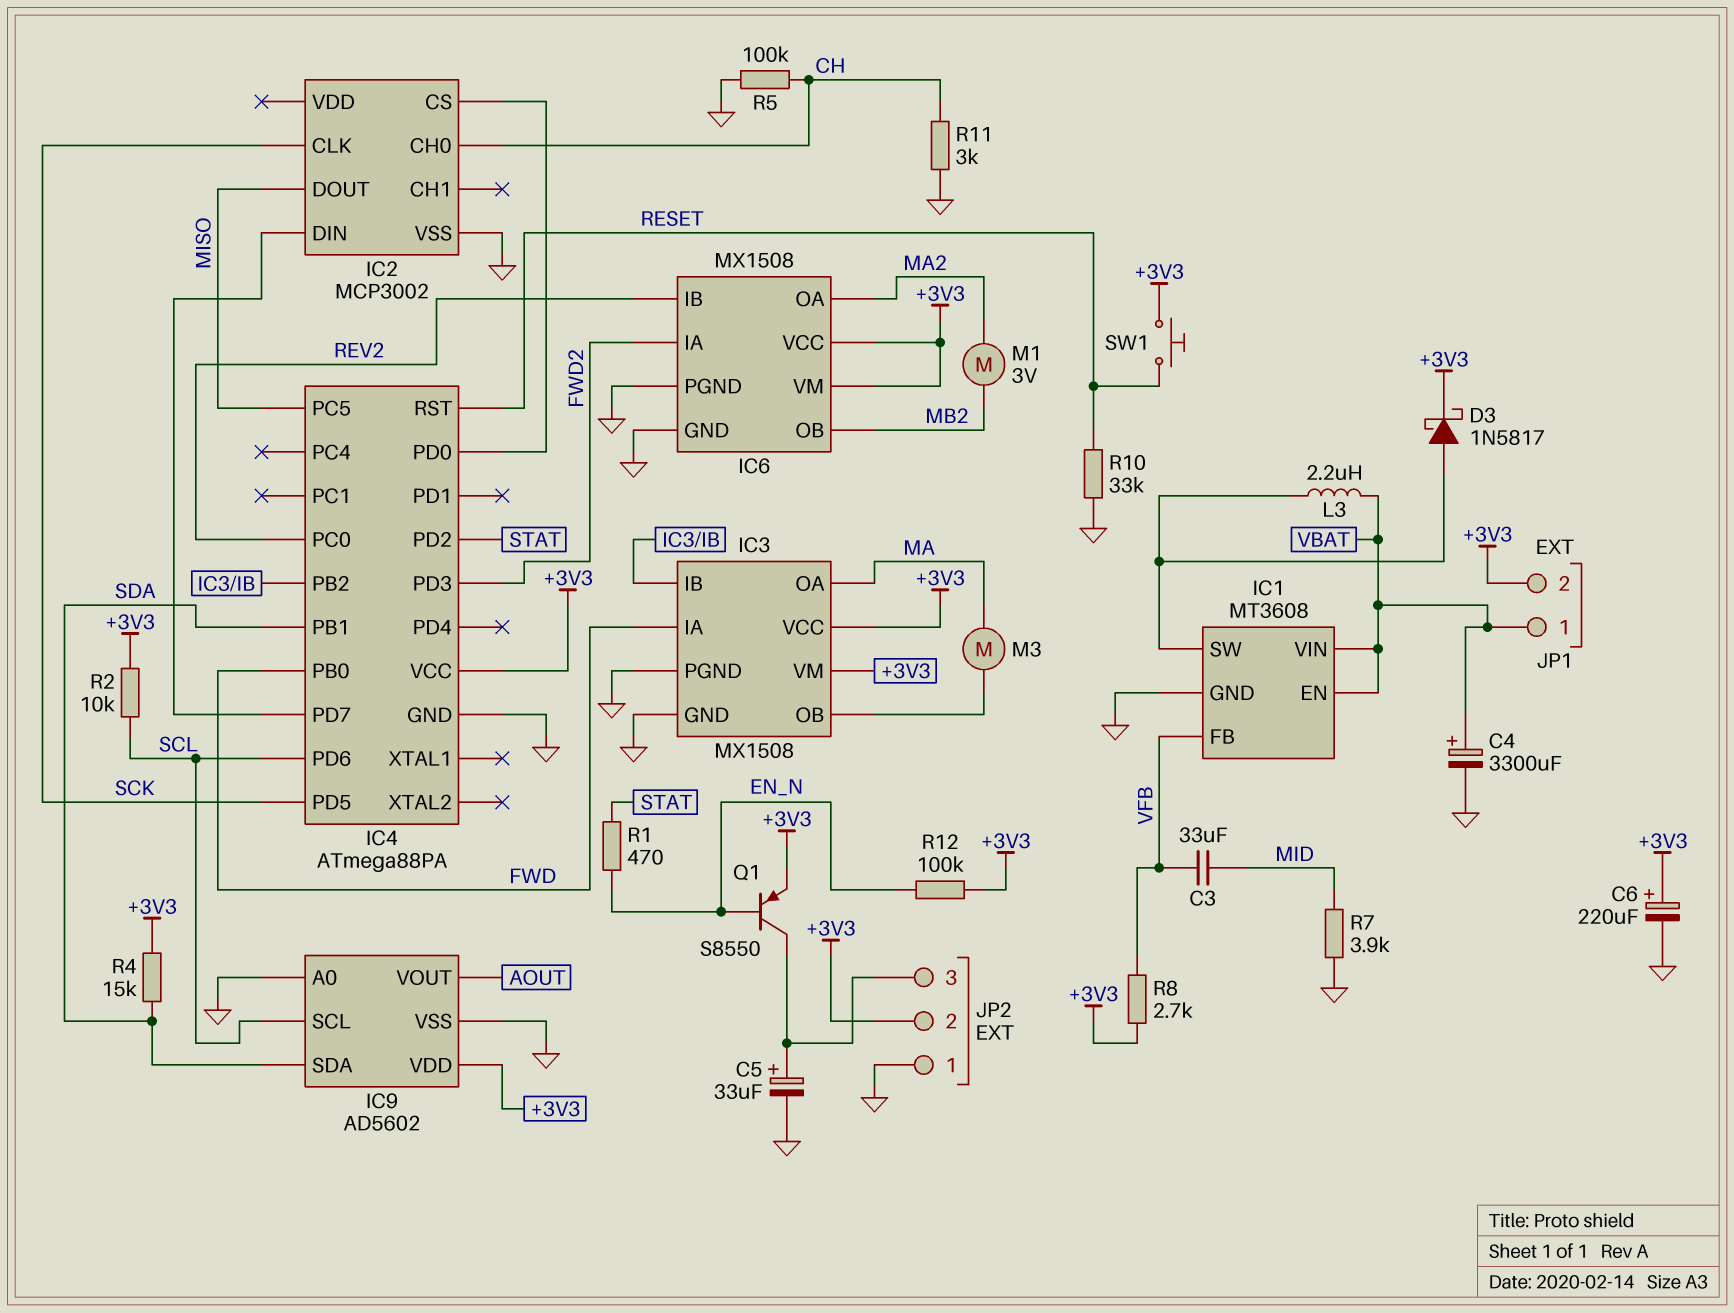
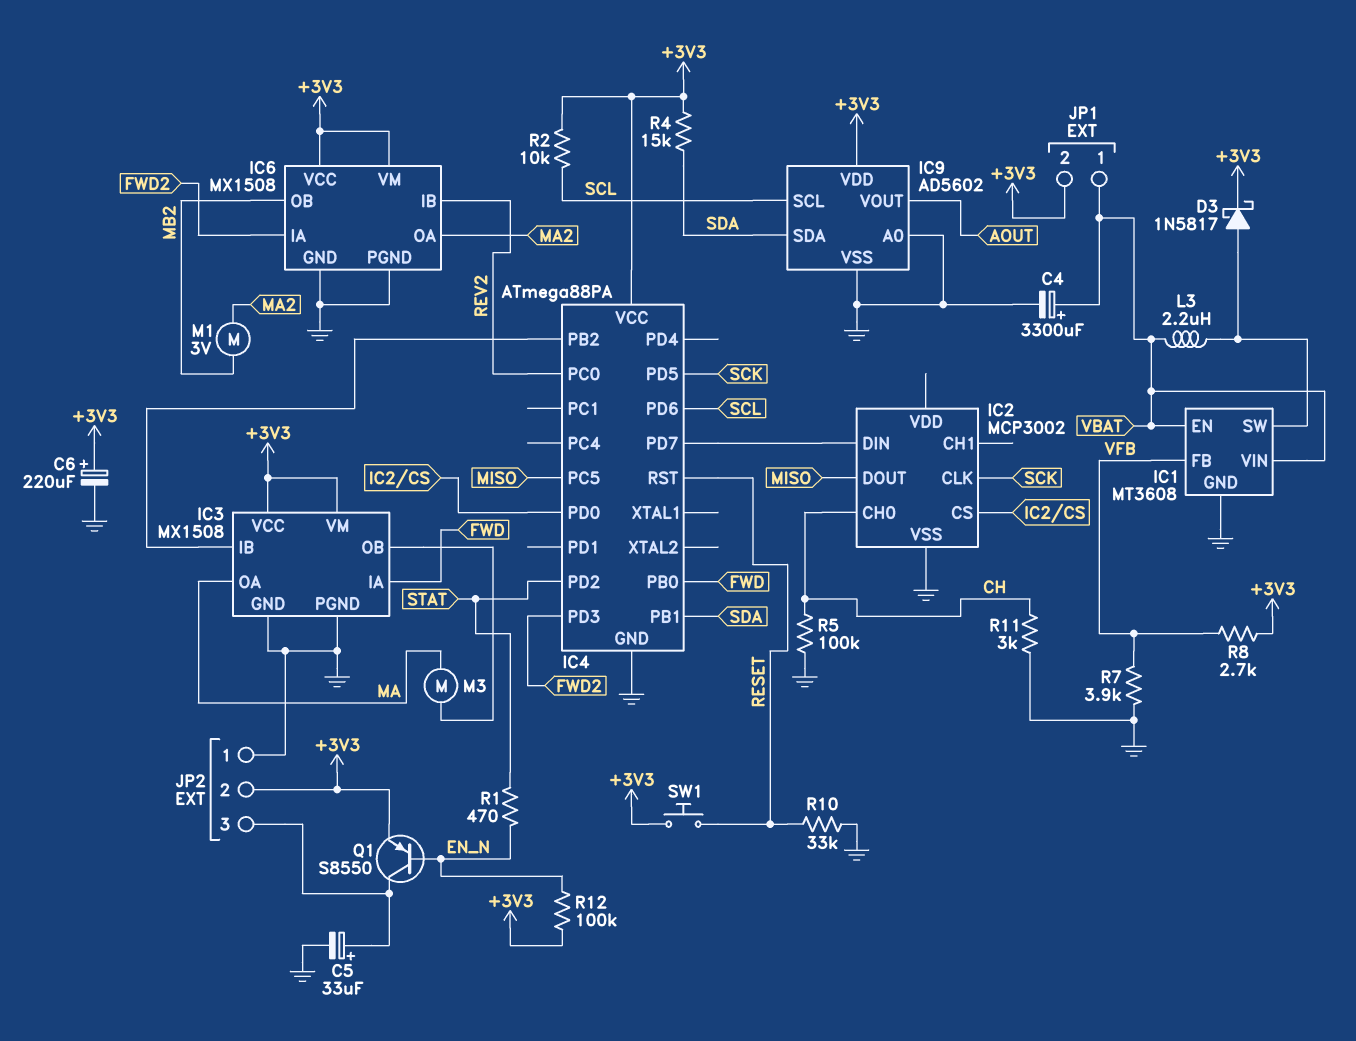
C3: 33uF (MID, VFB) -> none
R7: 3.9k (GND, MID) -> 3.9k (GND, VFB)

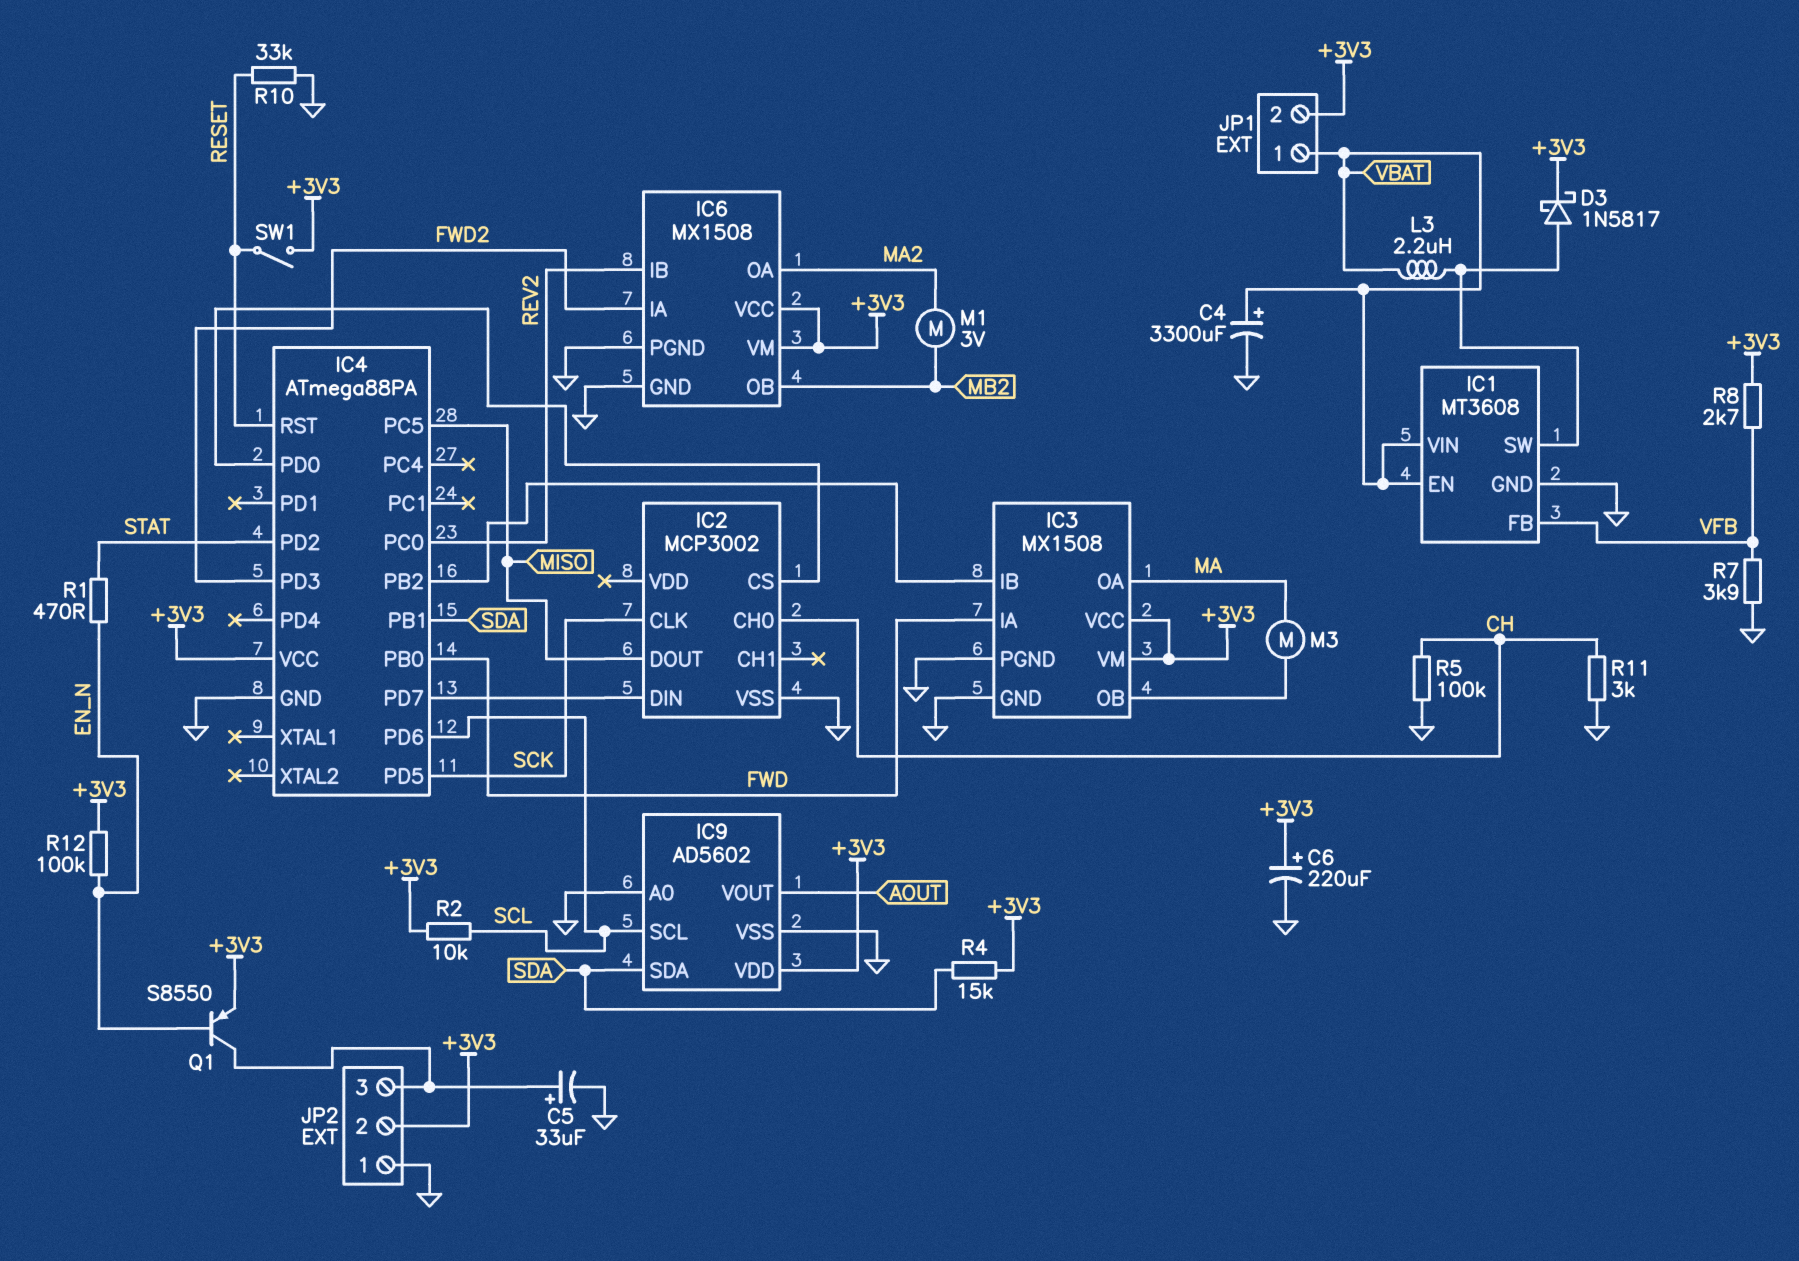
SW1: button (+3V3, RESET) -> switch (+3V3, RESET)

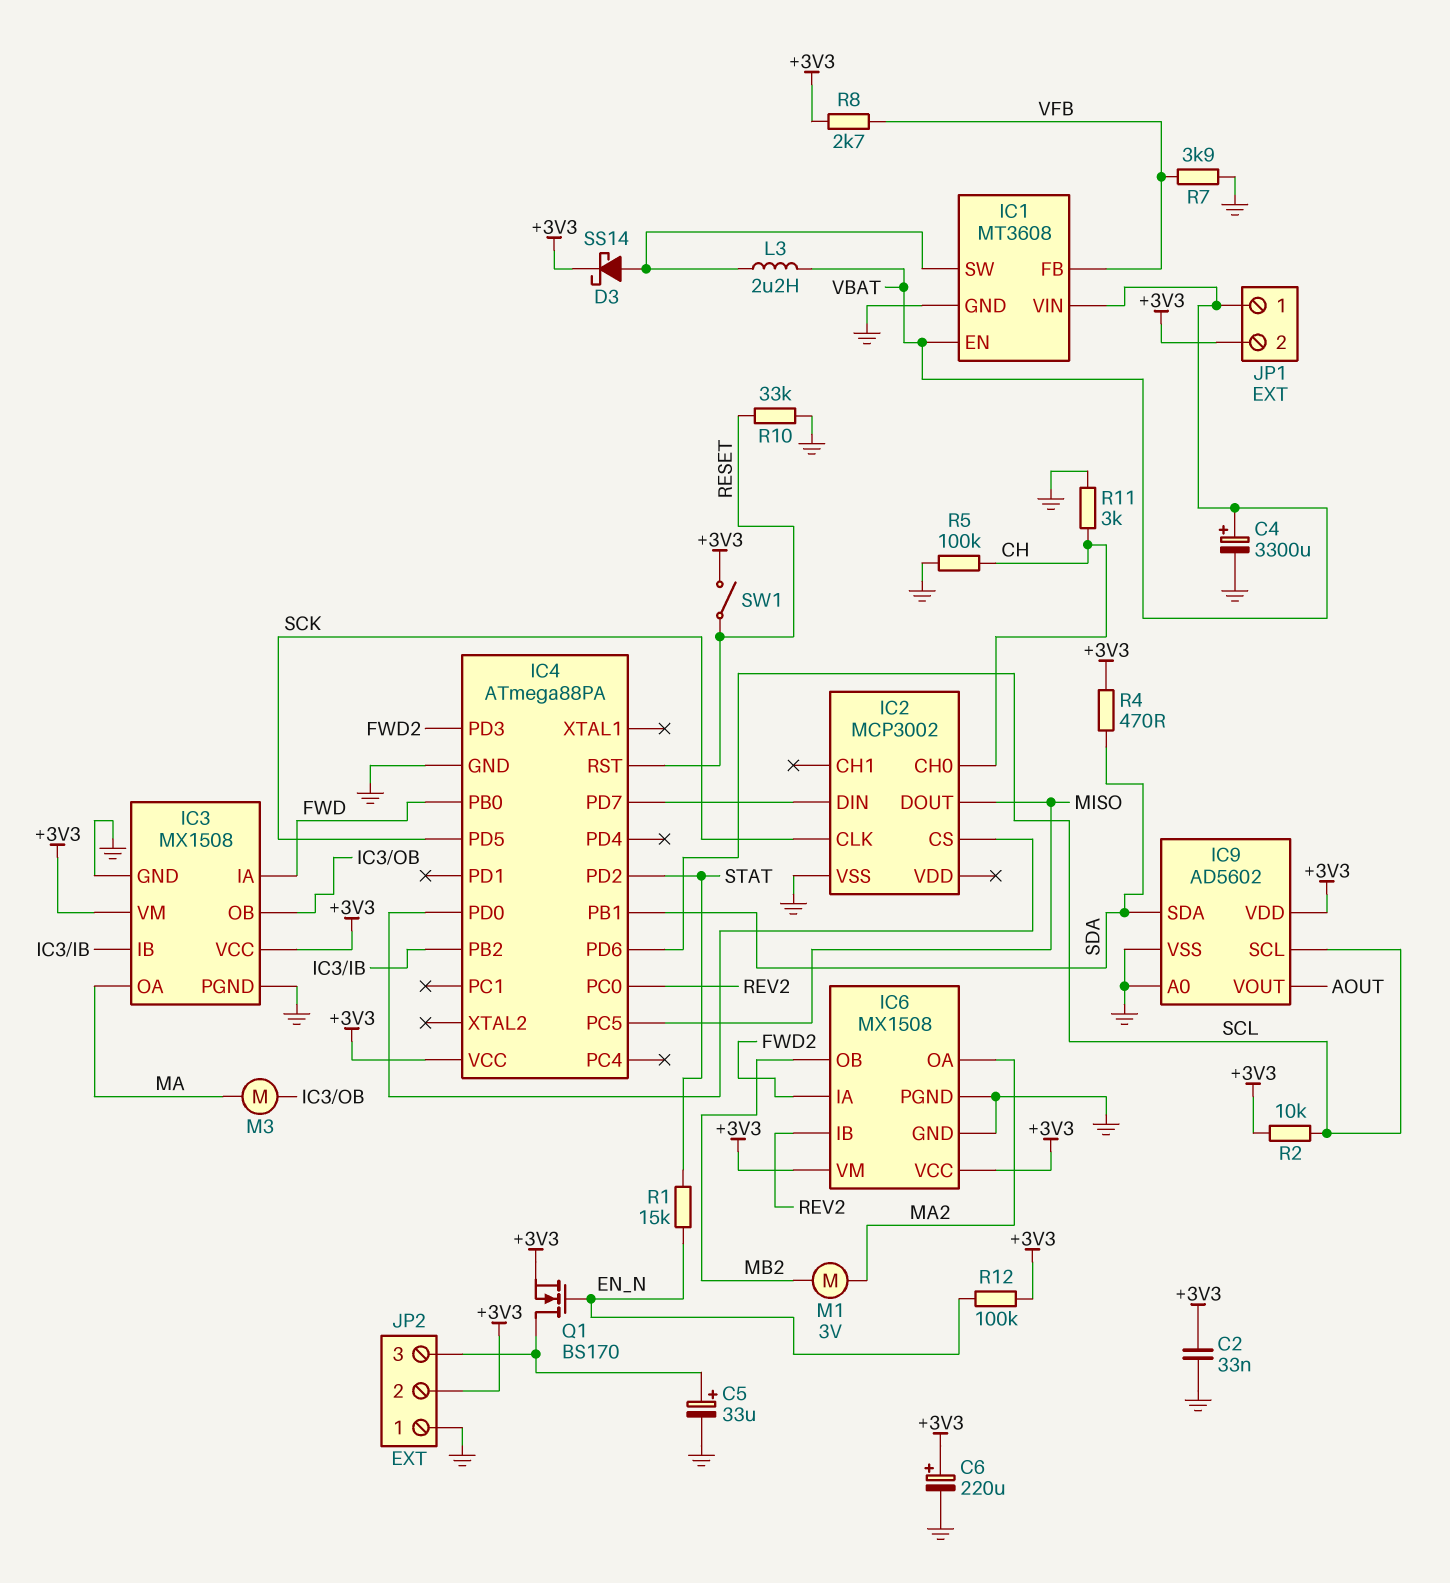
C2: none -> 33nF (+3V3, GND)
D3: schottky 1N5817 (A IC1/SW, K +3V3) -> schottky SS14 (A IC1/SW, K +3V3)
Q1: PNP S8550 (B EN_N, C JP2/3, E +3V3) -> NMOS BS170 (G EN_N, D JP2/3, S +3V3)
R1: 470 (EN_N, STAT) -> 15k (EN_N, STAT)
R4: 15k (+3V3, SDA) -> 470 (+3V3, SDA)

